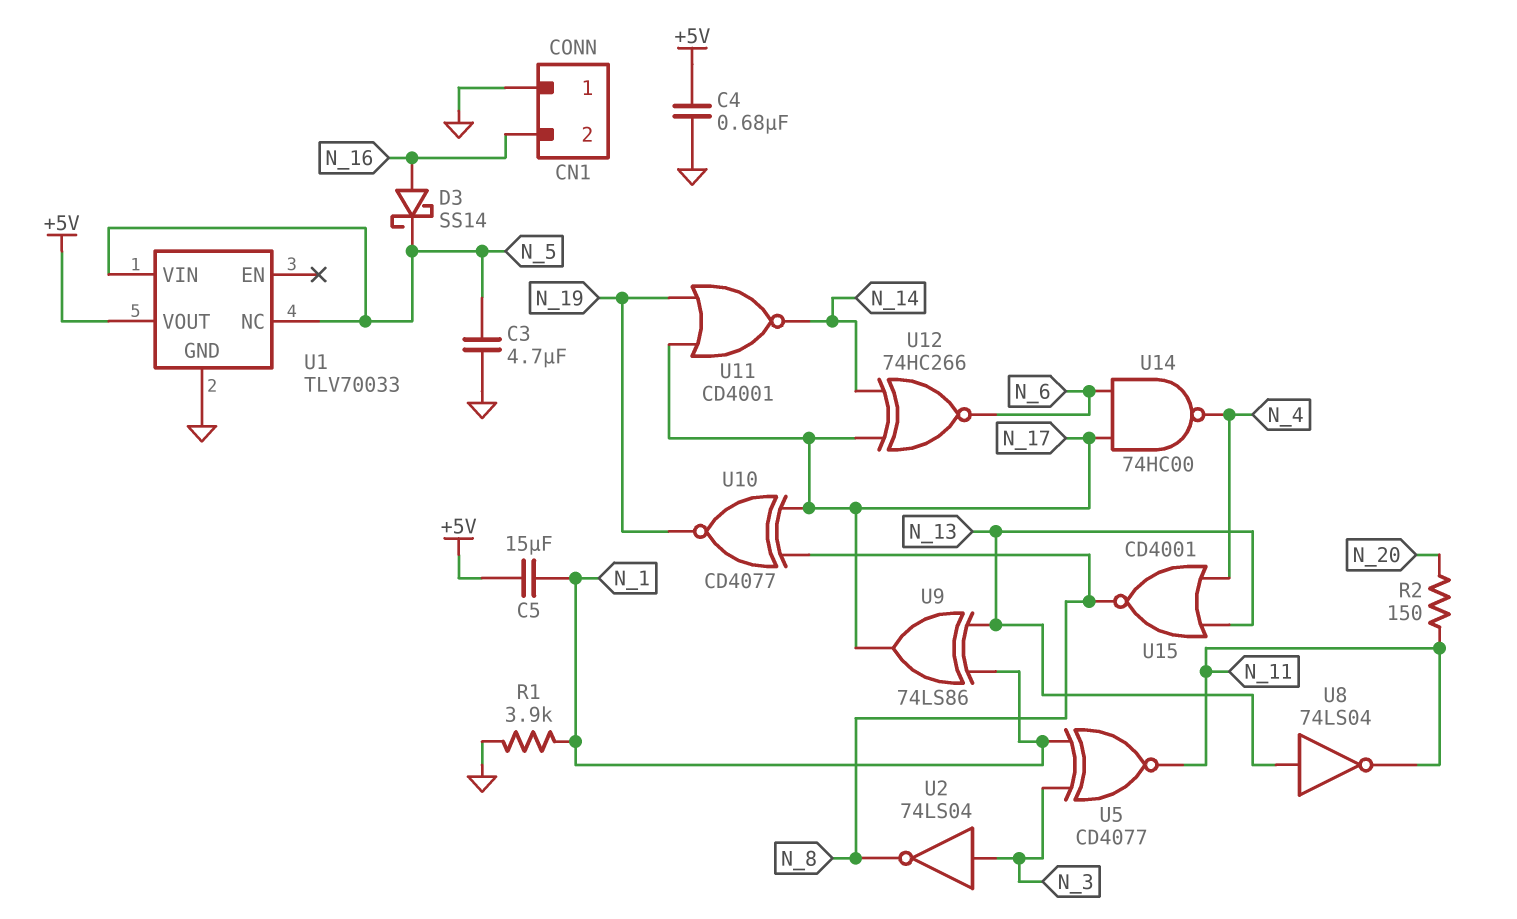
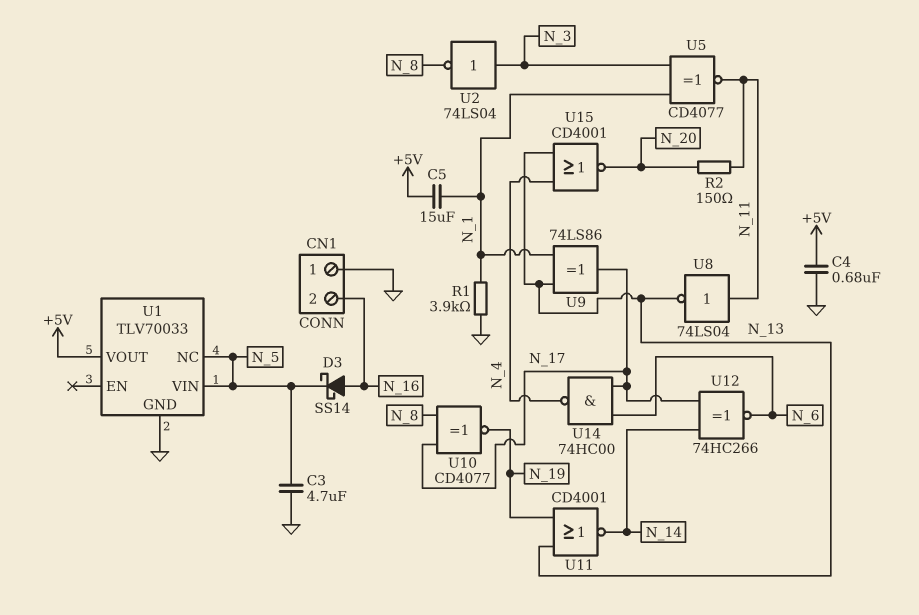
U8: NOT 74LS04 (in N_13, out N_11) -> NOT 74LS04 (in N_11, out N_13)
U11: NOR CD4001 (in N_17, in N_19, out N_14) -> NOR CD4001 (in N_13, in N_19, out N_14)
U15: NOR CD4001 (in N_4, in N_13, out N_8) -> NOR CD4001 (in N_4, in N_13, out N_20)

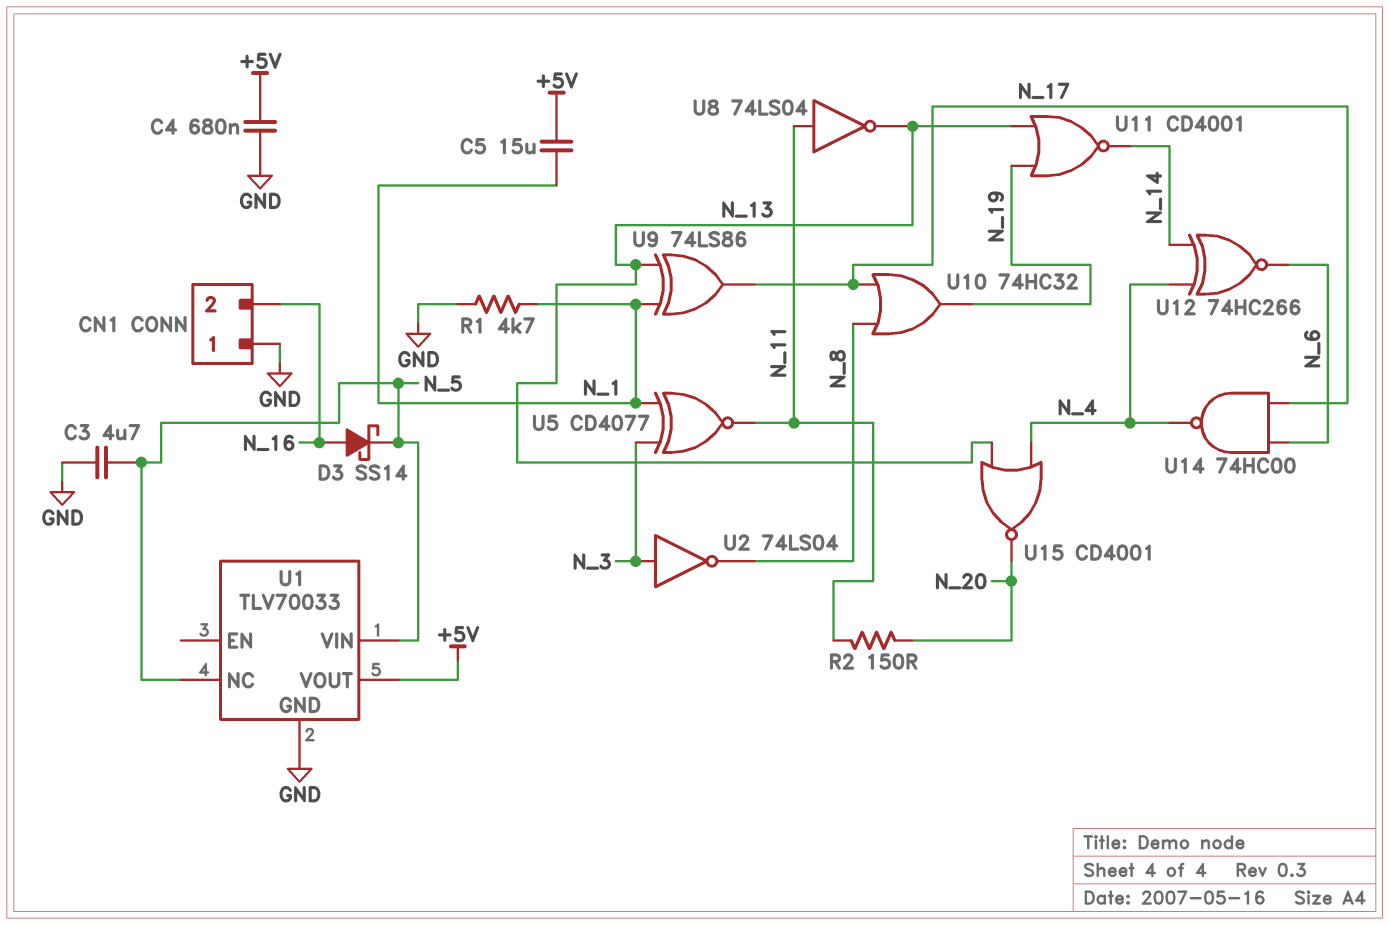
R1: 3.9k (GND, N_1) -> 4.7k (GND, N_1)
U10: XNOR CD4077 (in N_8, in N_17, out N_19) -> OR 74HC32 (in N_8, in N_17, out N_19)
U12: XNOR 74HC266 (in N_14, in N_17, out N_6) -> XNOR 74HC266 (in N_4, in N_14, out N_6)

